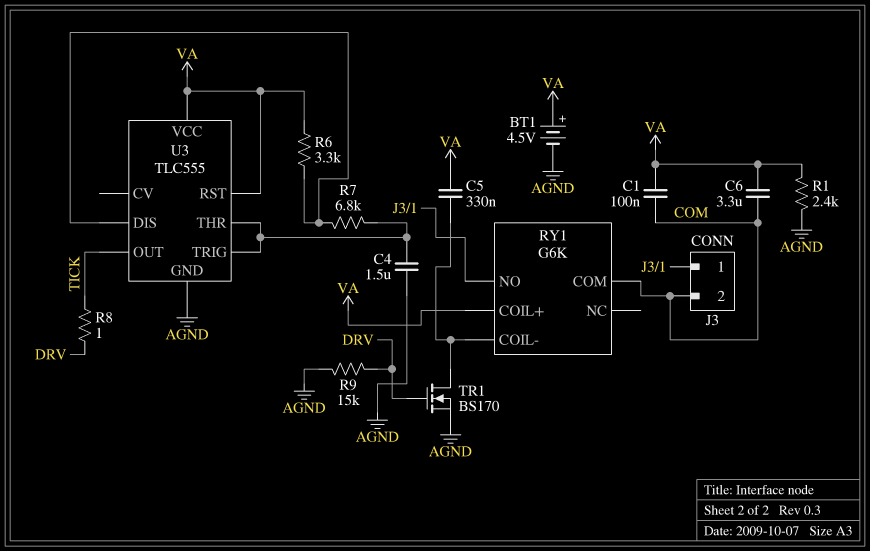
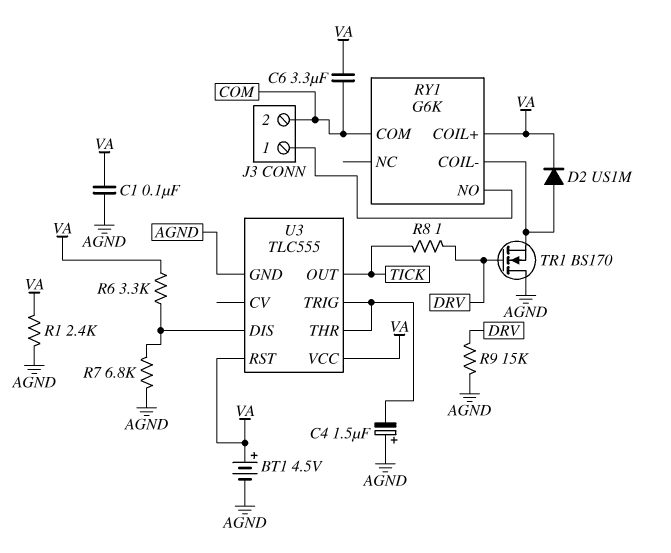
C1: 100nF (COM, VA) -> 100nF (AGND, VA)
C4: 1.5uF (AGND, U3/THR) -> 1.5uF (plus AGND, minus U3/THR)
C5: 330nF (RY1/COIL-, VA) -> none
D2: none -> diode US1M (A RY1/COIL-, K VA)
R7: 6.8k (U3/DIS, U3/THR) -> 6.8k (AGND, U3/DIS)
TR1: NMOS BS170 (G DRV, D RY1/COIL-, S AGND) -> NMOS BS170 (G DRV, D AGND, S RY1/COIL-)

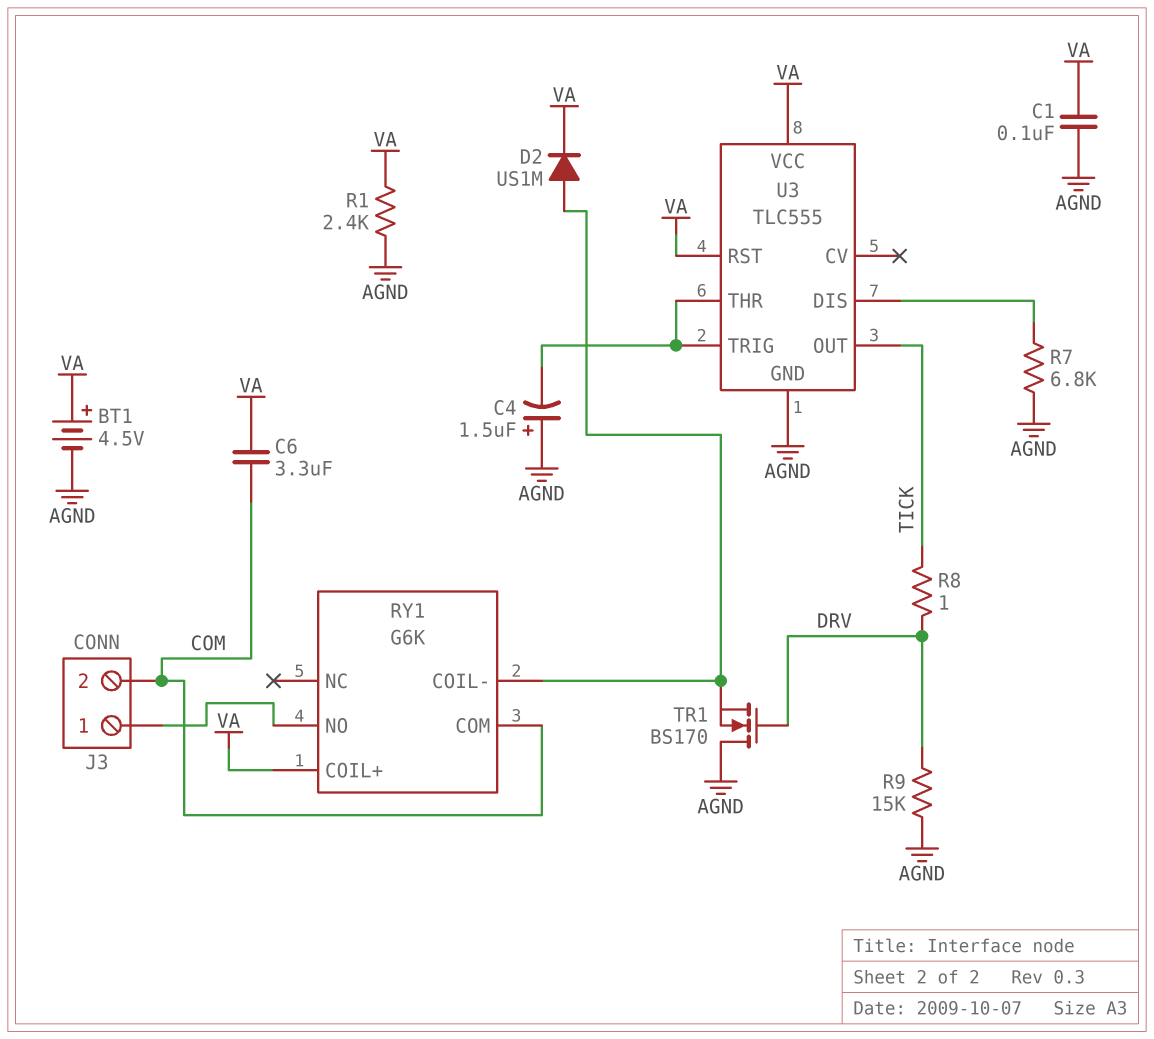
R6: 3.3k (U3/DIS, VA) -> none

